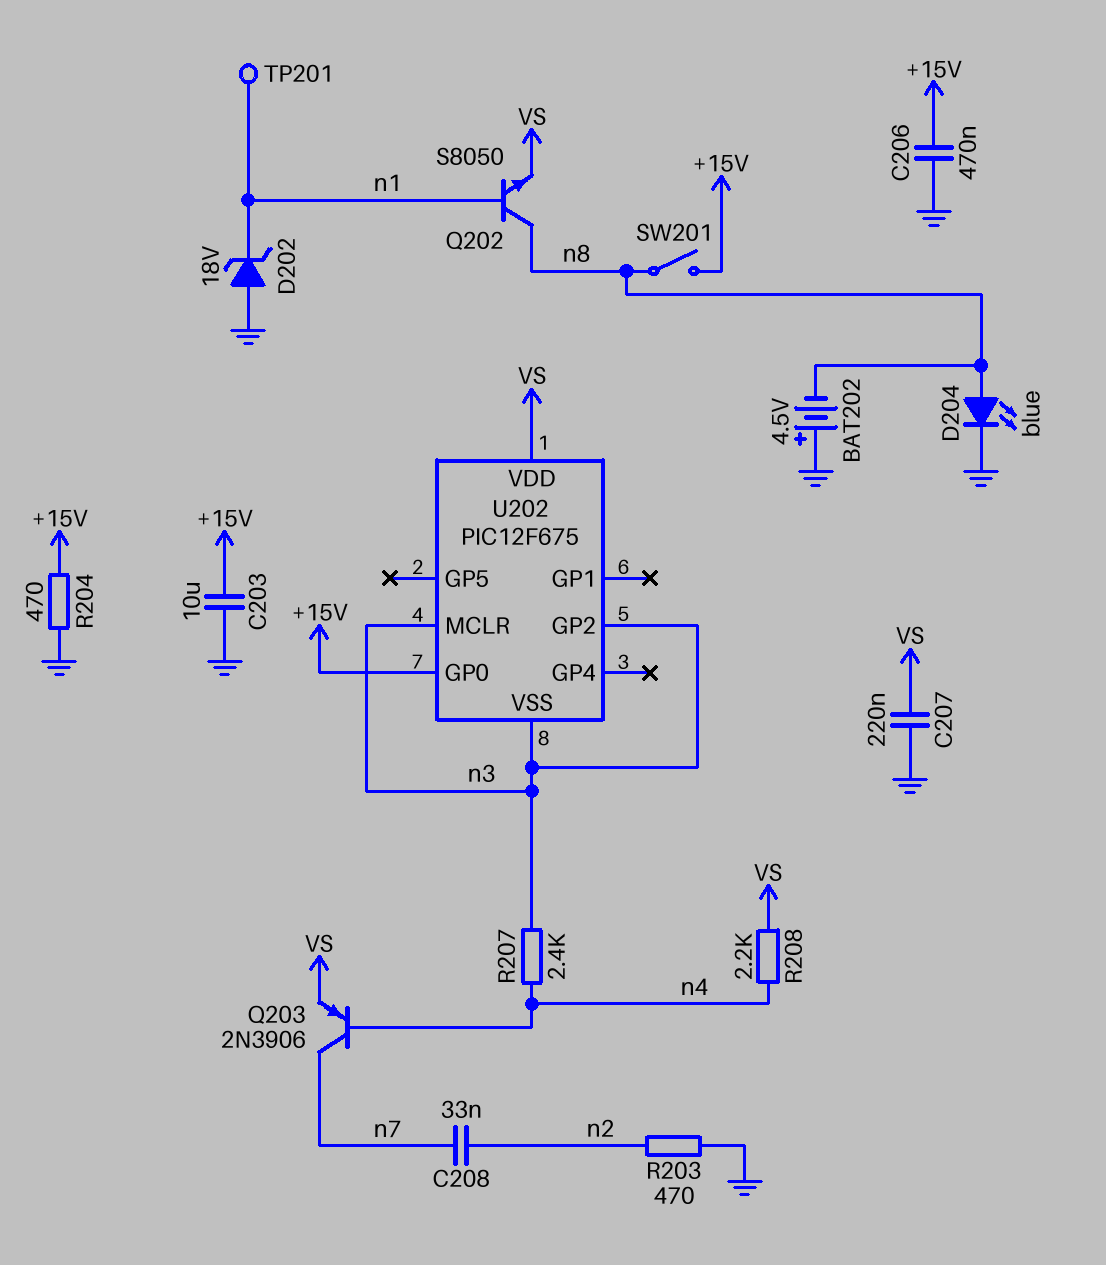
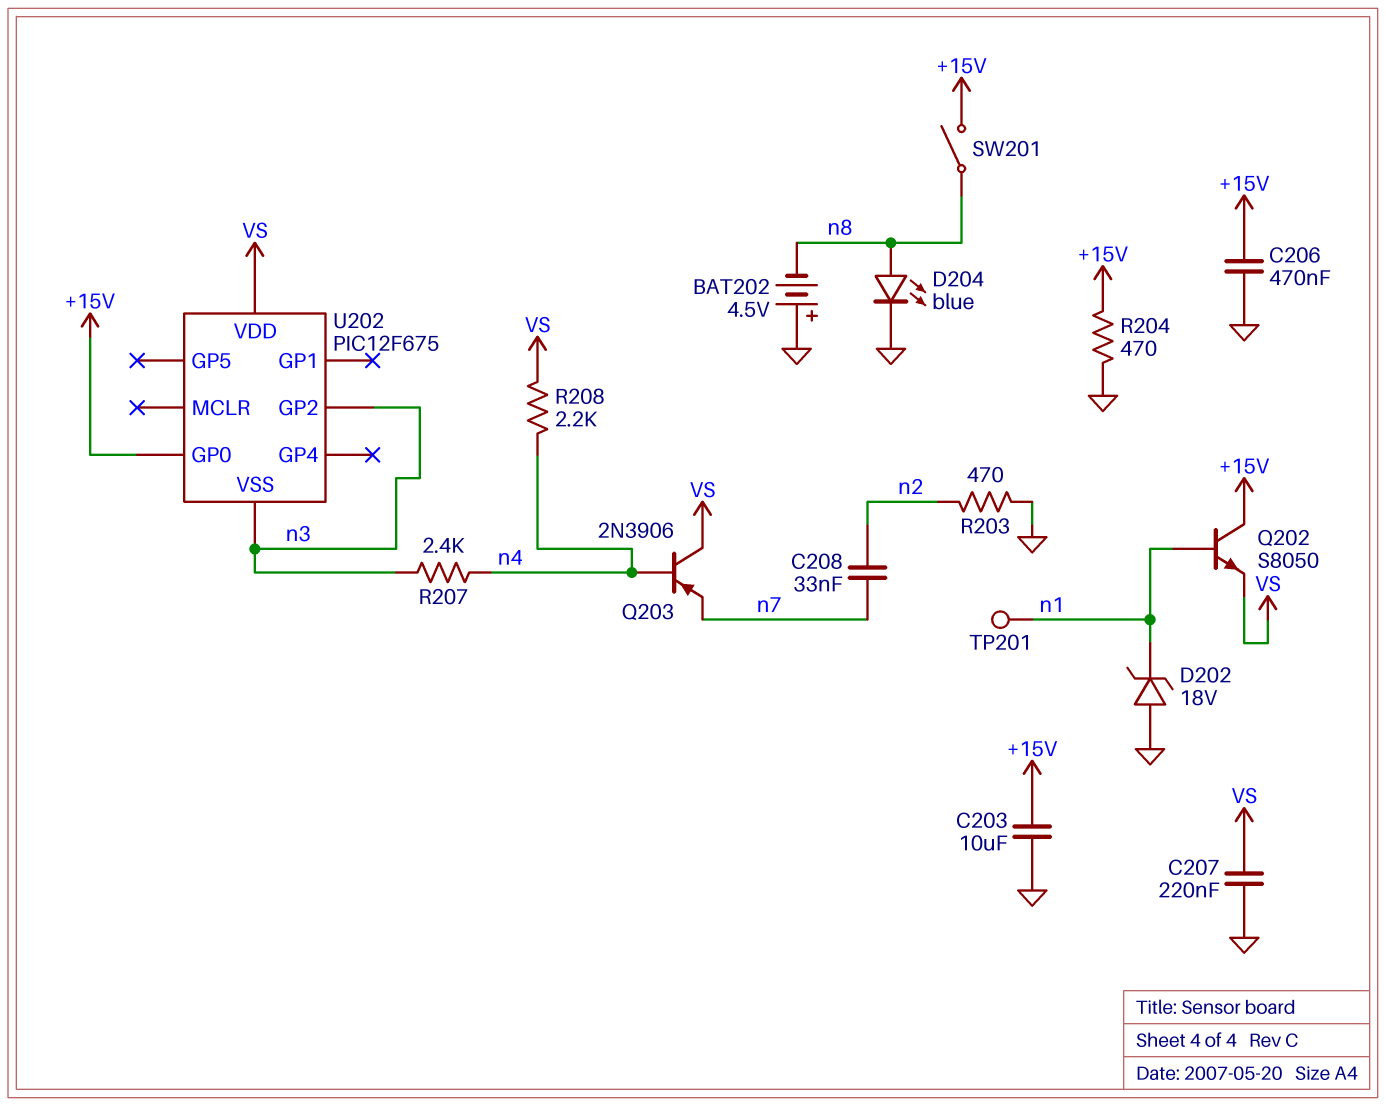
Q202: NPN S8050 (B n1, C n8, E VS) -> NPN S8050 (B n1, C +15V, E VS)
Q203: PNP 2N3906 (B n4, C n7, E VS) -> PNP 2N3906 (B n4, C VS, E n7)
U202 pin MCLR: n3 -> none

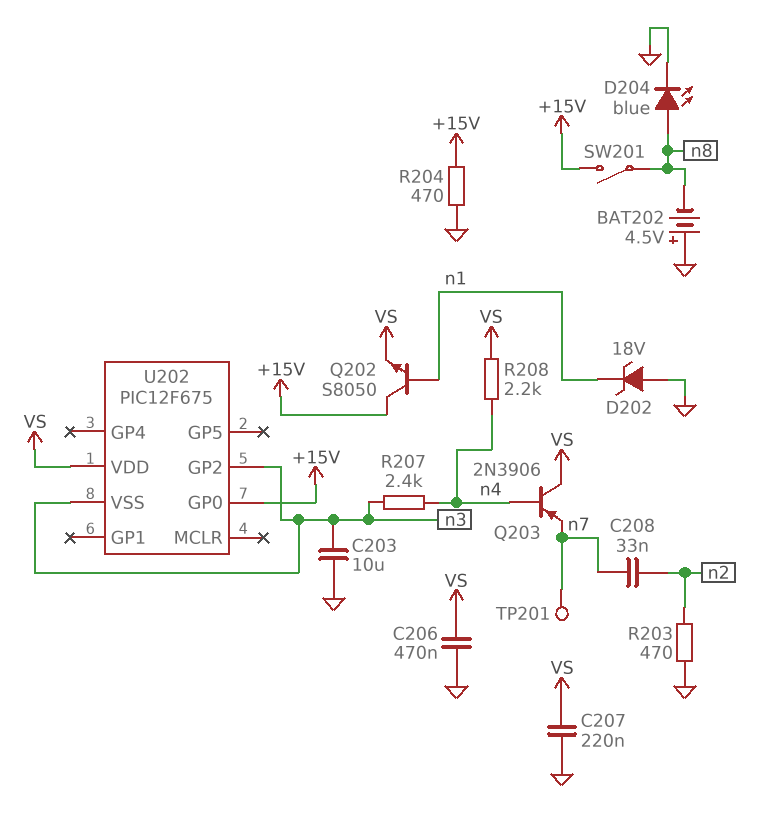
C203: 10uF (+15V, GND) -> 10uF (GND, n3)
C206: 470nF (+15V, GND) -> 470nF (GND, VS)
TP201: test point (n1) -> test point (n7)

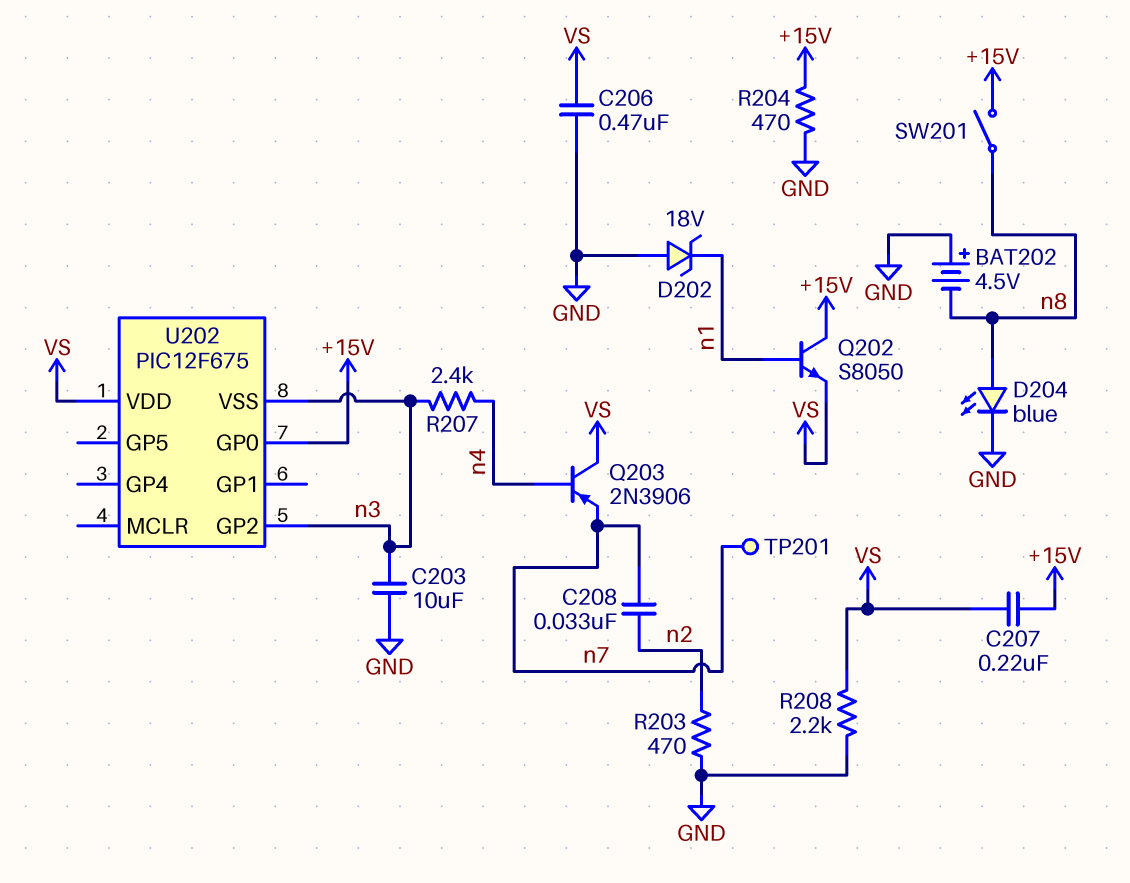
C207: 220nF (GND, VS) -> 220nF (+15V, VS)
R208: 2.2k (VS, n4) -> 2.2k (GND, VS)

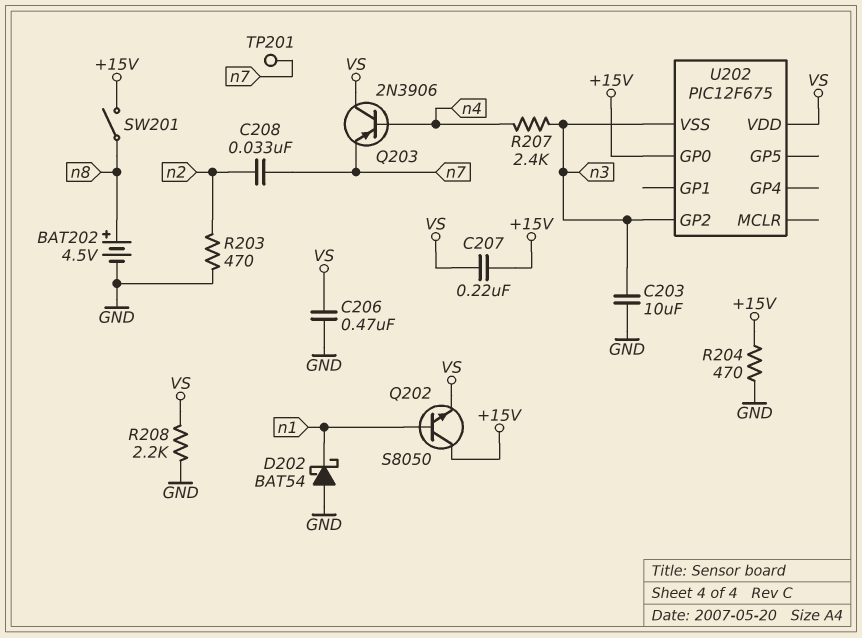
BAT202: 4.5V (plus GND, minus n8) -> 4.5V (plus n8, minus GND)
D202: zener 18V (A GND, K n1) -> schottky BAT54 (A GND, K n1)
D204: LED blue (A n8, K GND) -> none

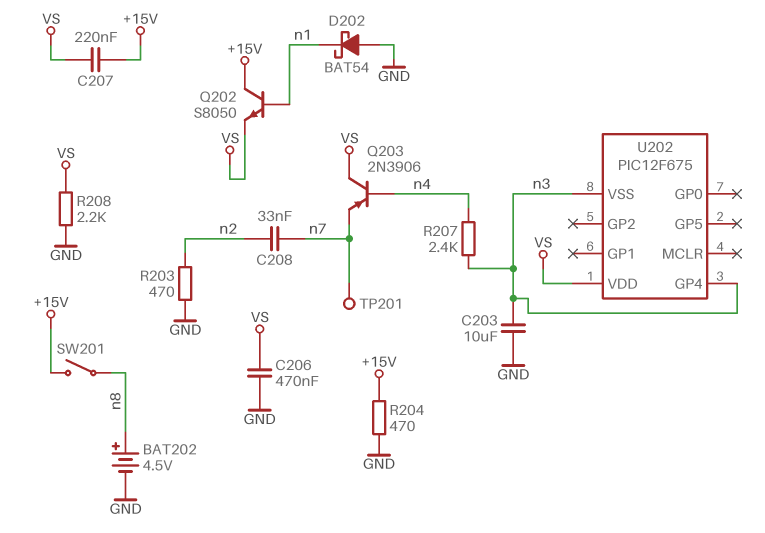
U202 pin GP0: +15V -> none
U202 pin GP2: n3 -> none
U202 pin GP4: none -> n3

